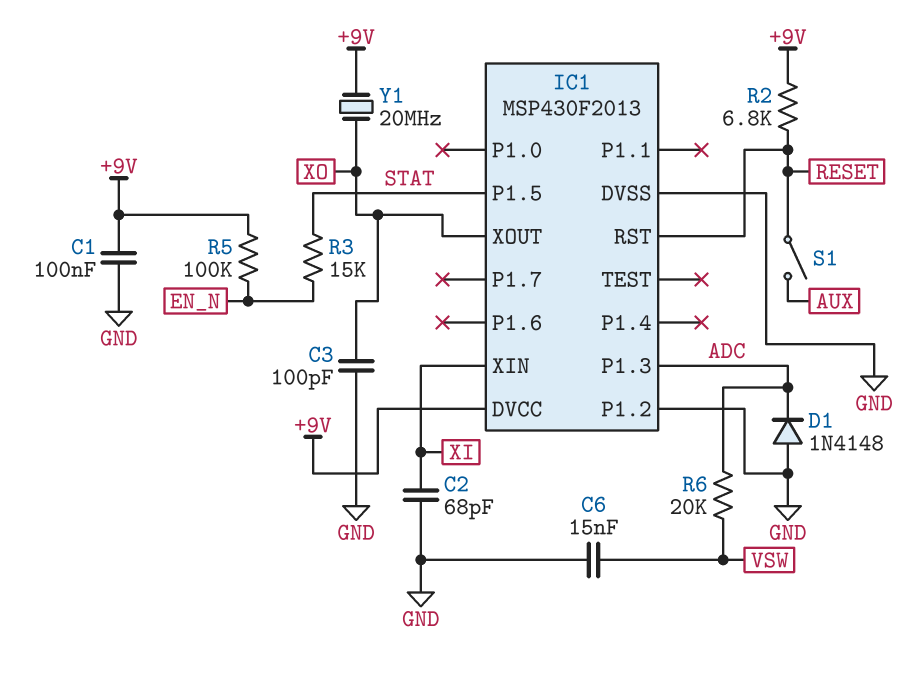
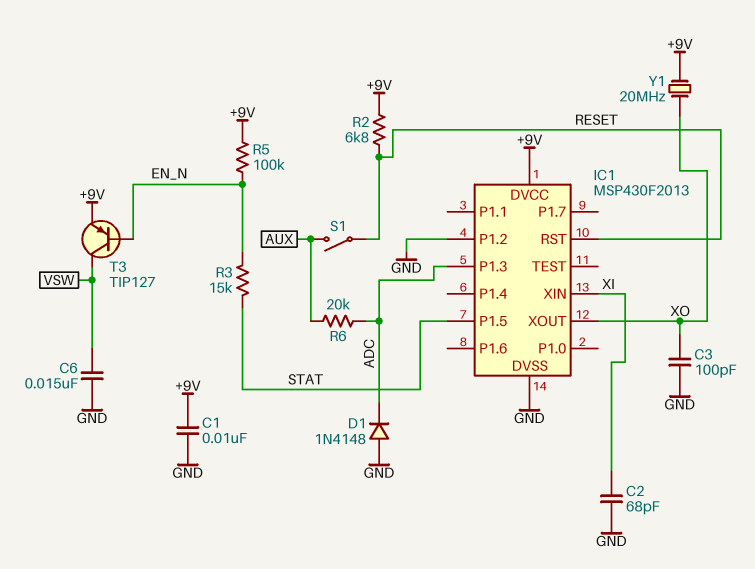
C1: 100nF (+9V, GND) -> 10nF (+9V, GND)
R6: 20k (ADC, VSW) -> 20k (ADC, AUX)
T3: none -> PNP TIP127 (B EN_N, C VSW, E +9V)

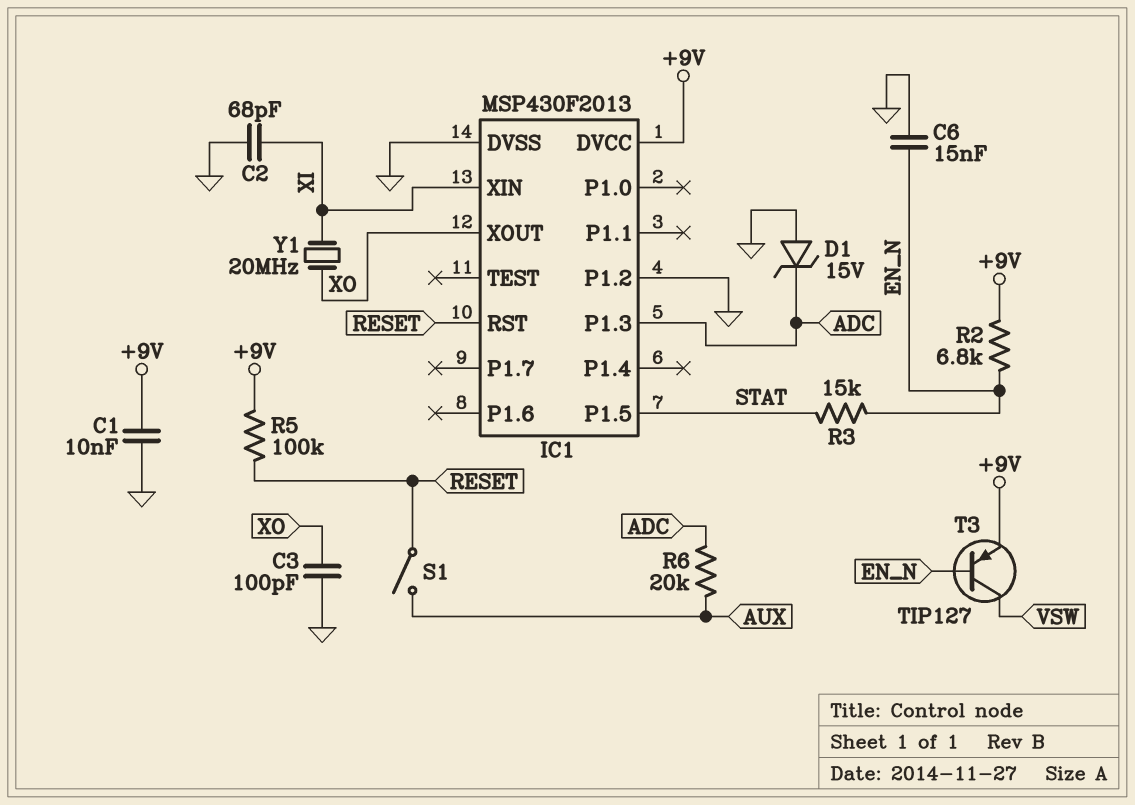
C6: 15nF (GND, VSW) -> 15nF (EN_N, GND)
D1: diode 1N4148 (A GND, K ADC) -> zener 15V (A GND, K ADC)
R2: 6.8k (+9V, RESET) -> 6.8k (+9V, EN_N)
R5: 100k (+9V, EN_N) -> 100k (+9V, RESET)
Y1: 20MHz (+9V, XO) -> 20MHz (XI, XO)

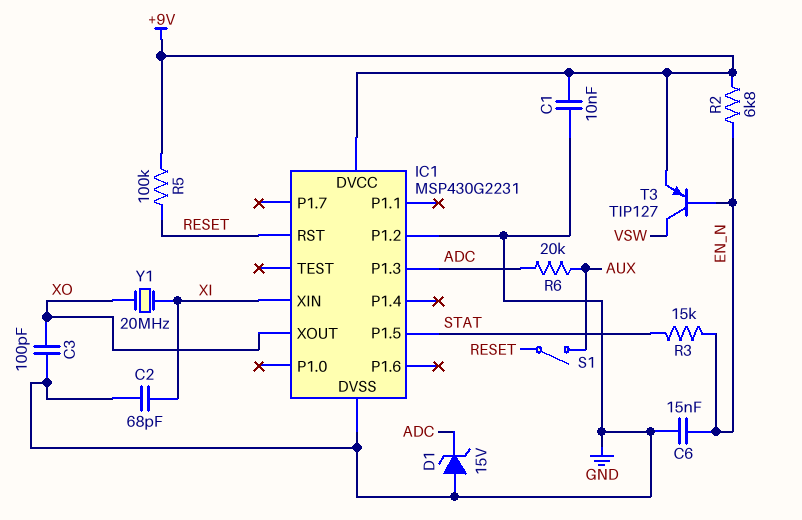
IC1: MSP430F2013 -> MSP430G2231

